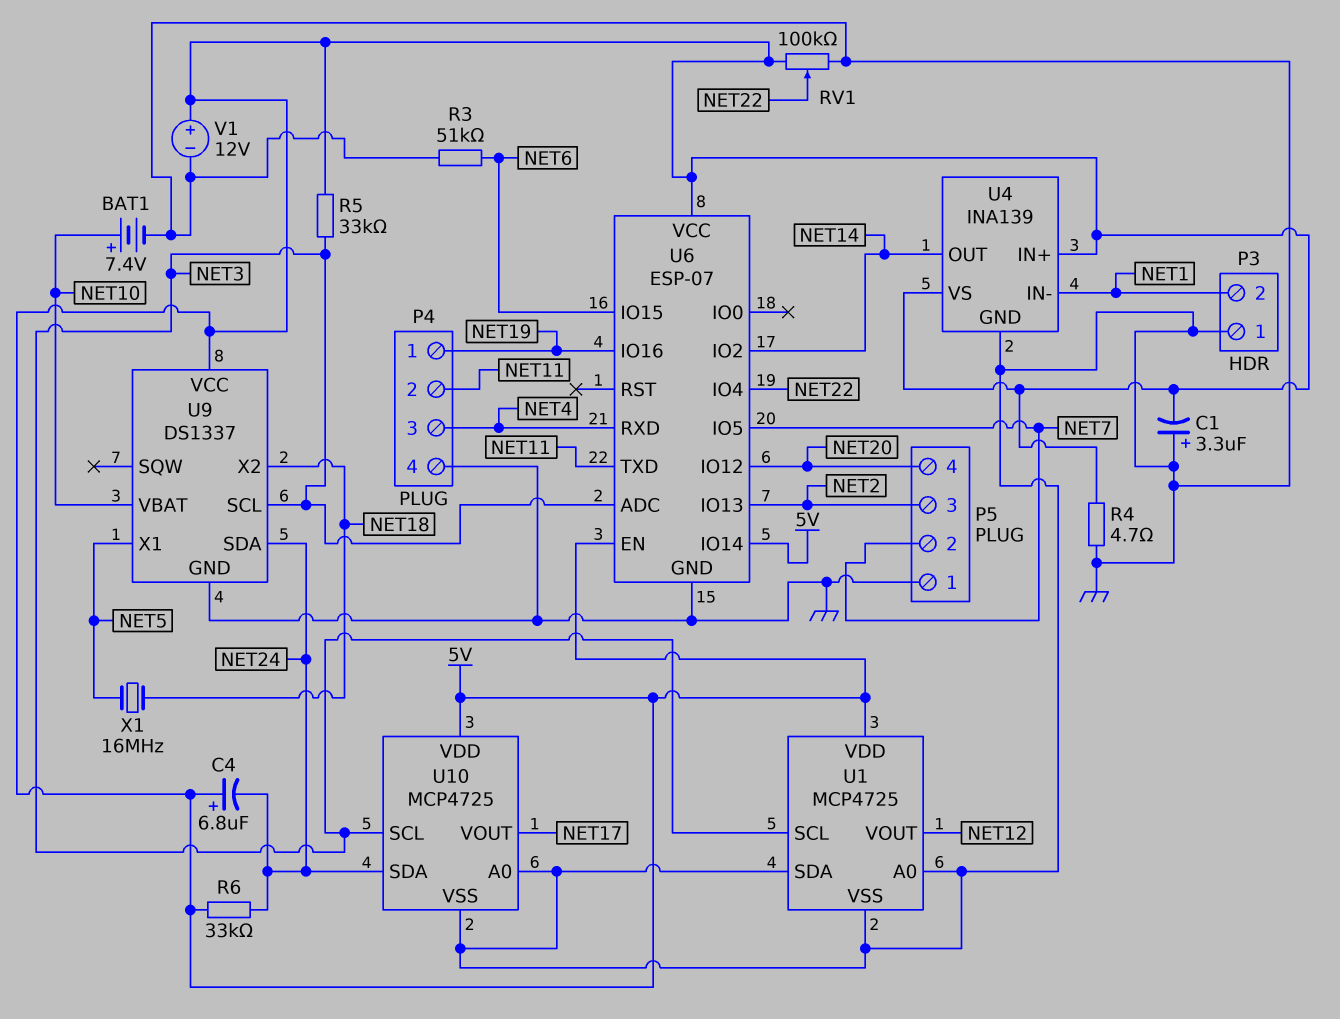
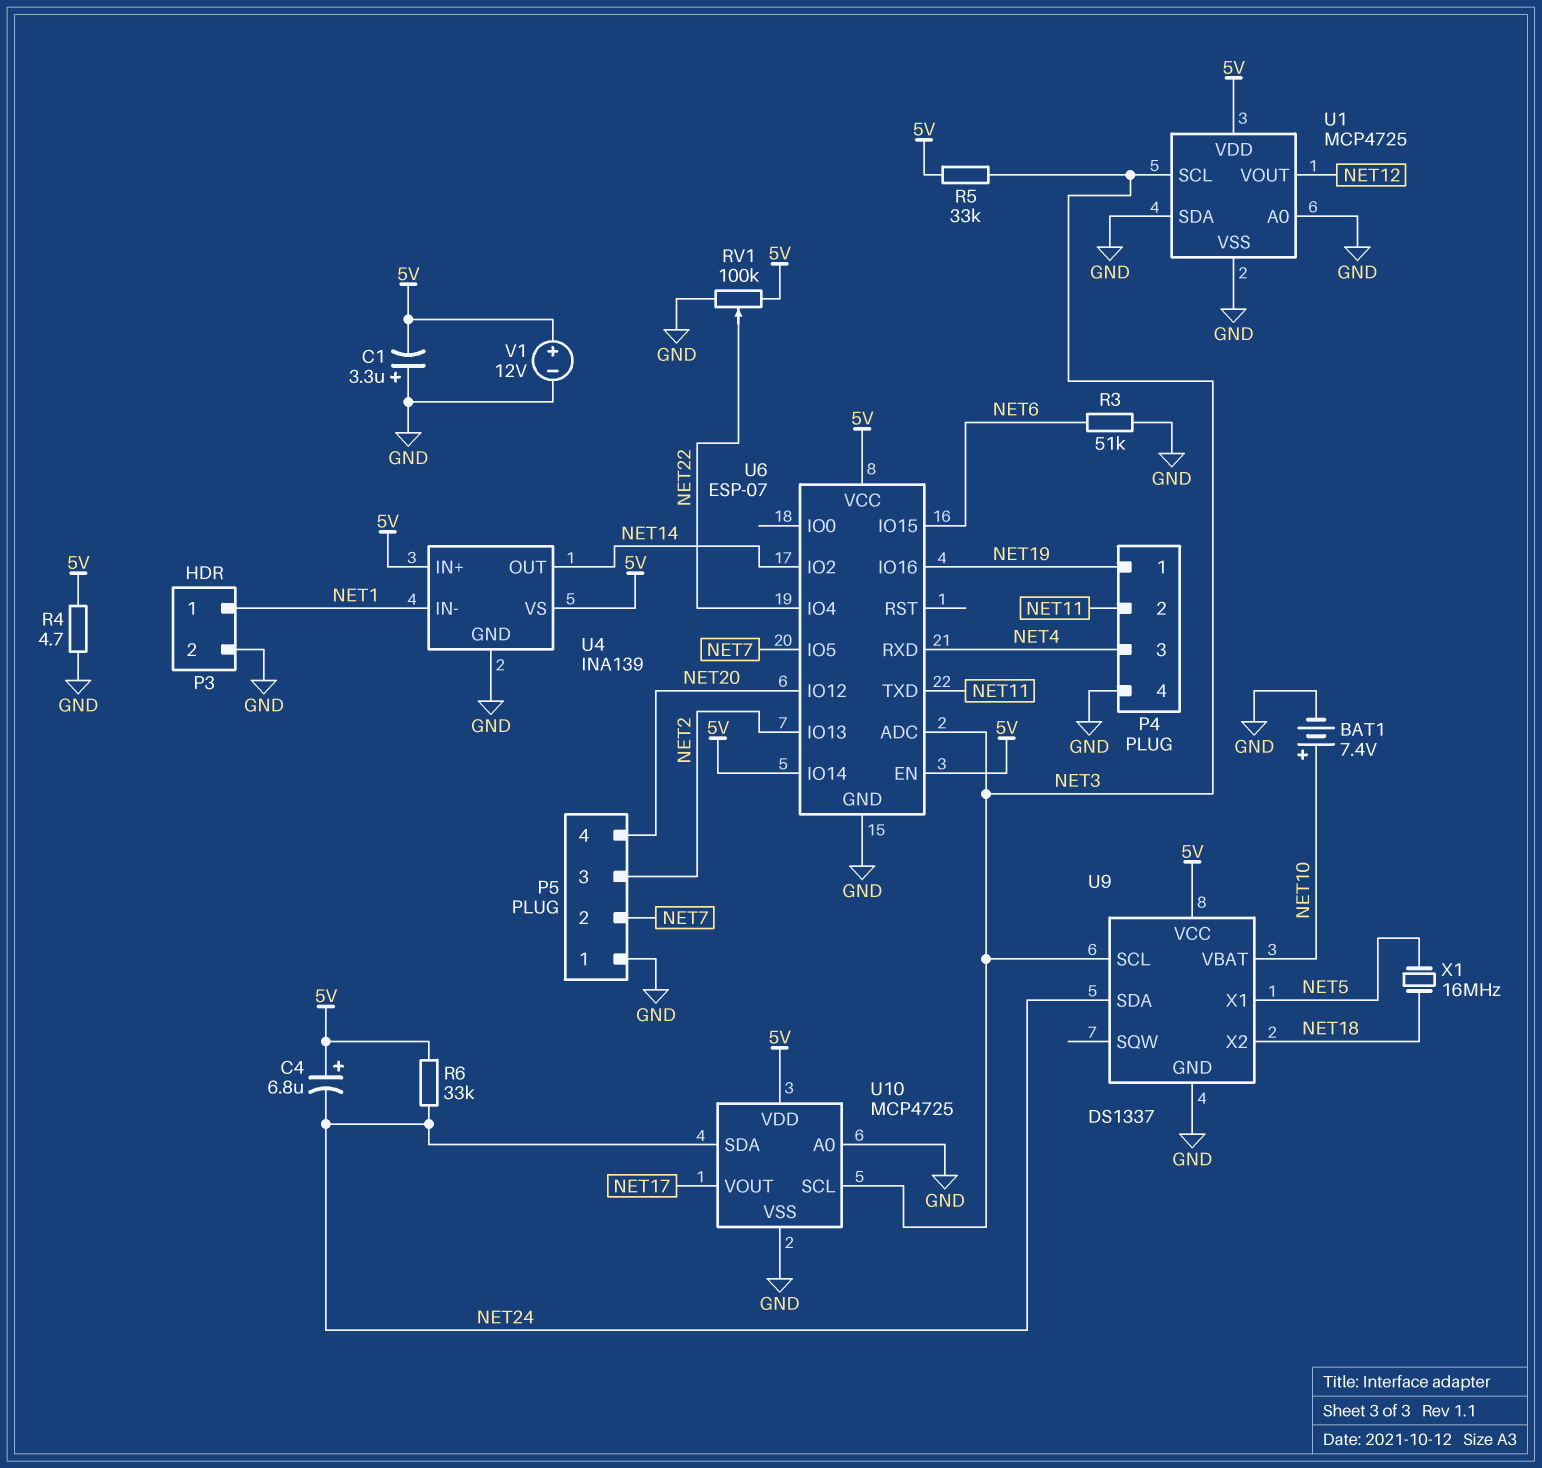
P3 pin 1: GND -> NET1
P3 pin 2: NET1 -> GND

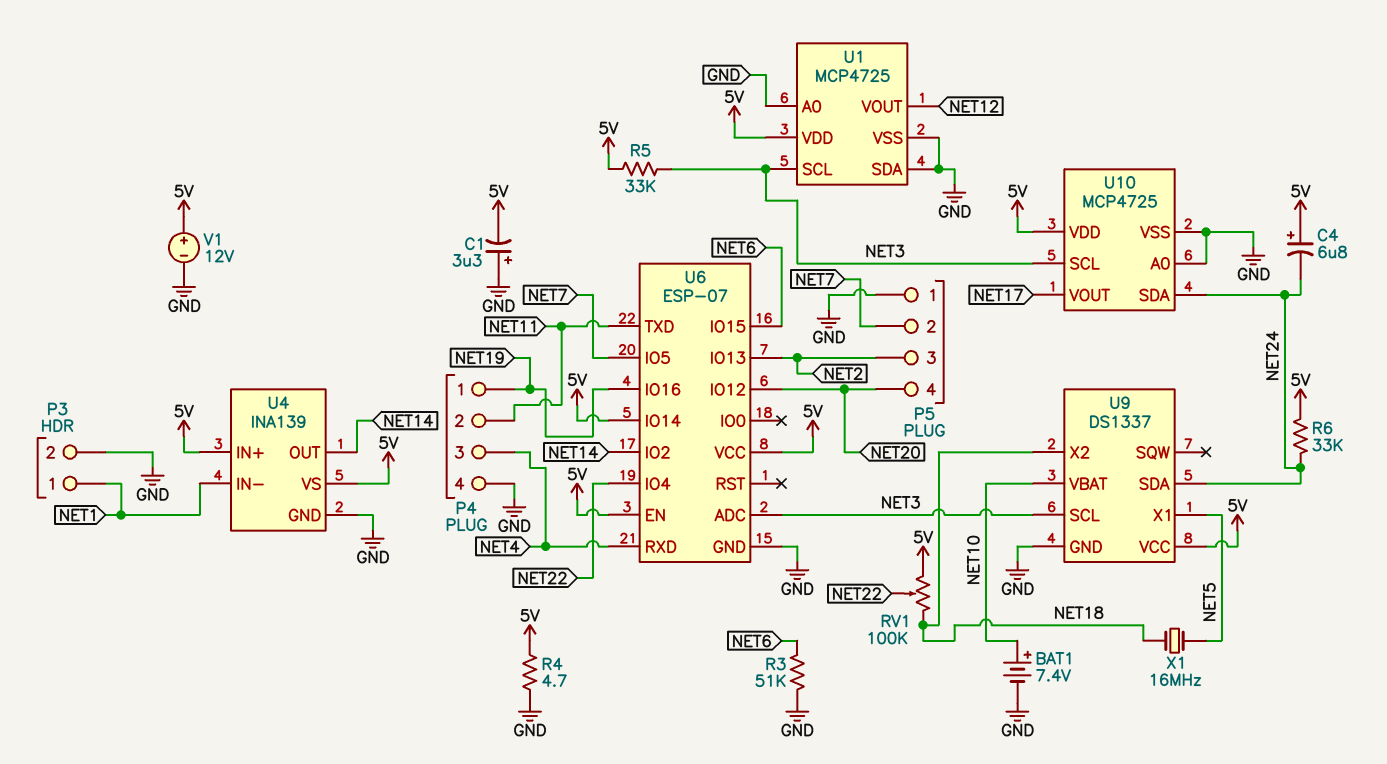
RV1: 100k (5V, GND, wiper NET22) -> 100k (5V, NET18, wiper NET22)

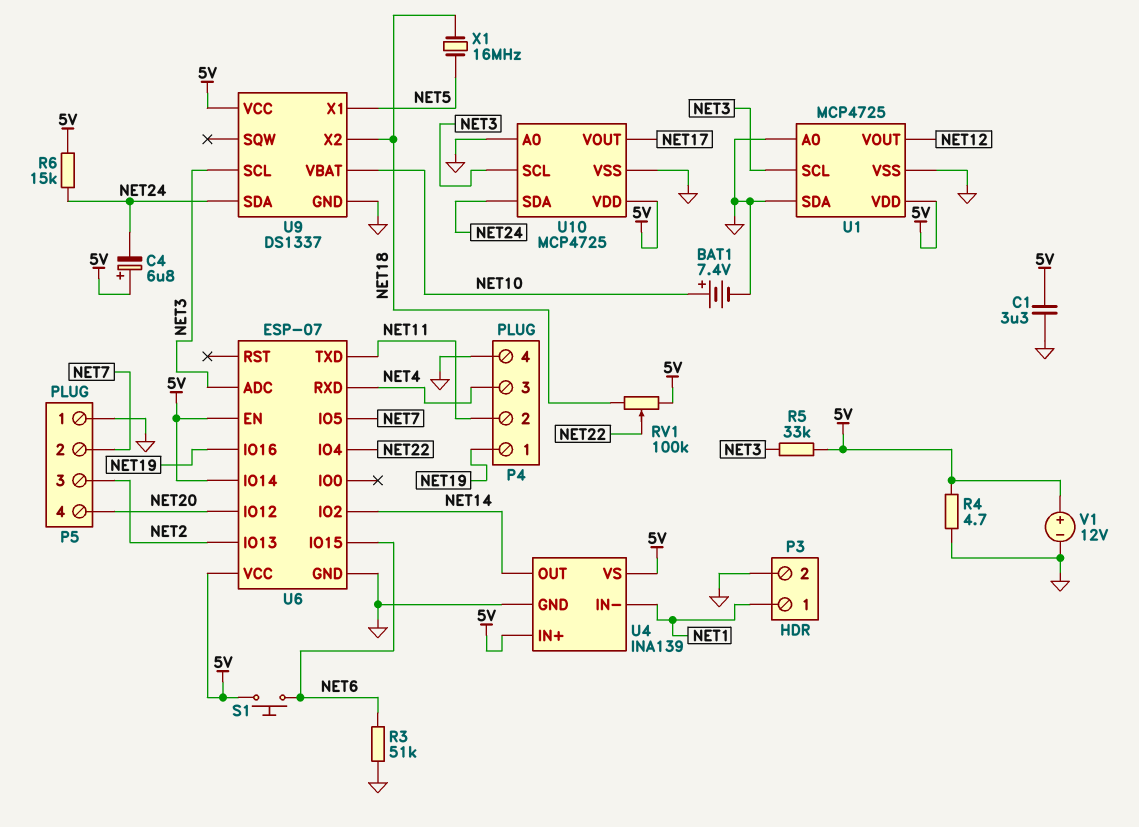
C1: 3.3uF (plus GND, minus 5V) -> 3.3uF (5V, GND)
R6: 33k (5V, NET24) -> 15k (5V, NET24)
S1: none -> button (5V, NET6)

